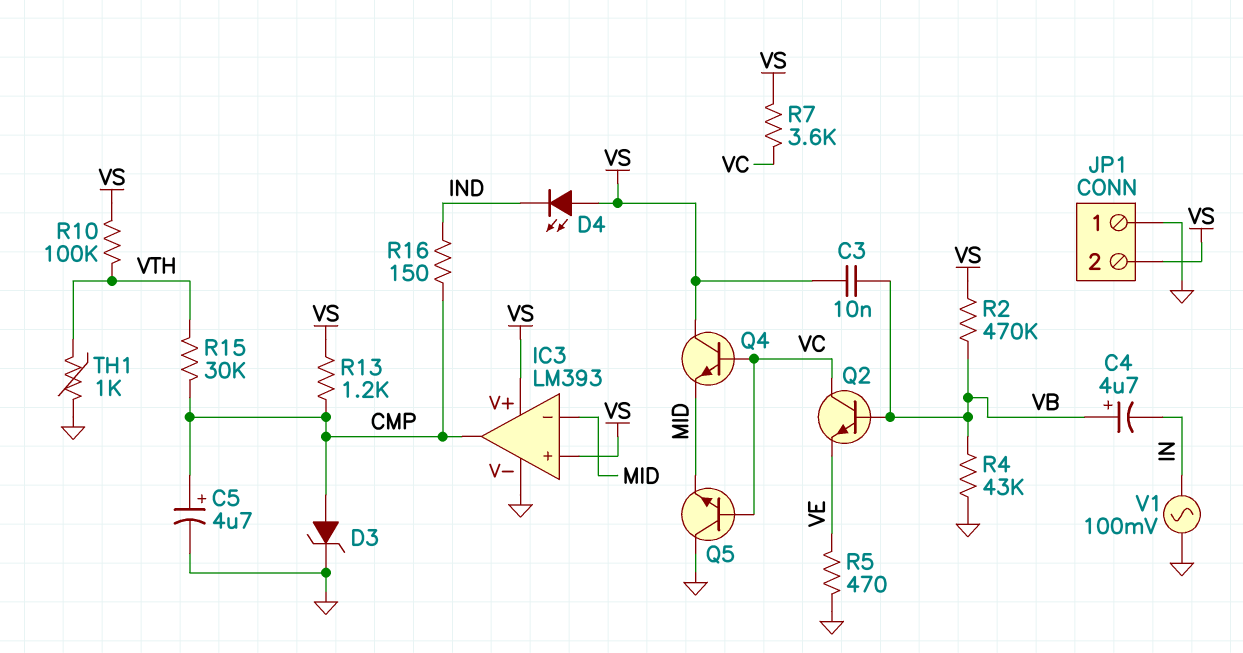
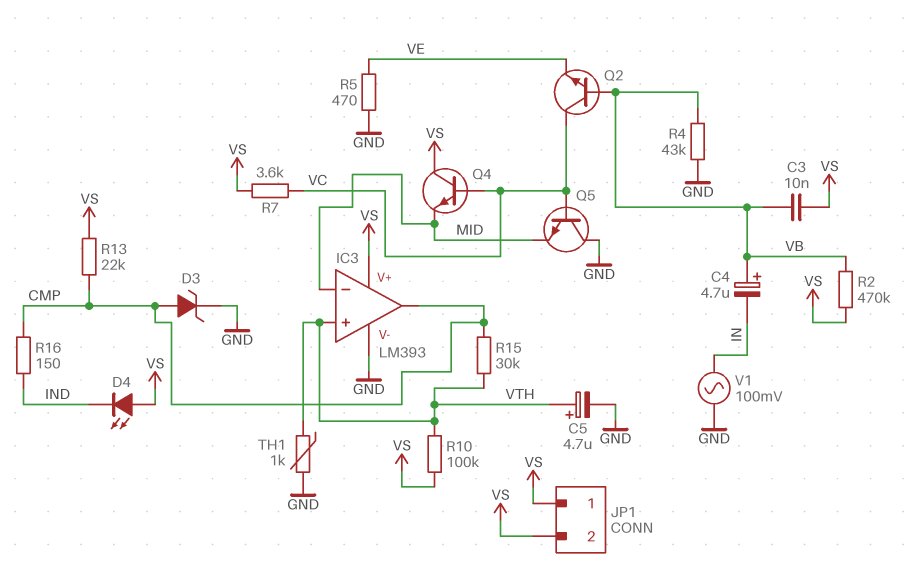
C5: 4.7uF (plus CMP, minus GND) -> 4.7uF (plus VTH, minus GND)
IC3 pin in+: VS -> VTH
JP1 pin 1: GND -> VS
R13: 1.2k (CMP, VS) -> 22k (CMP, VS)

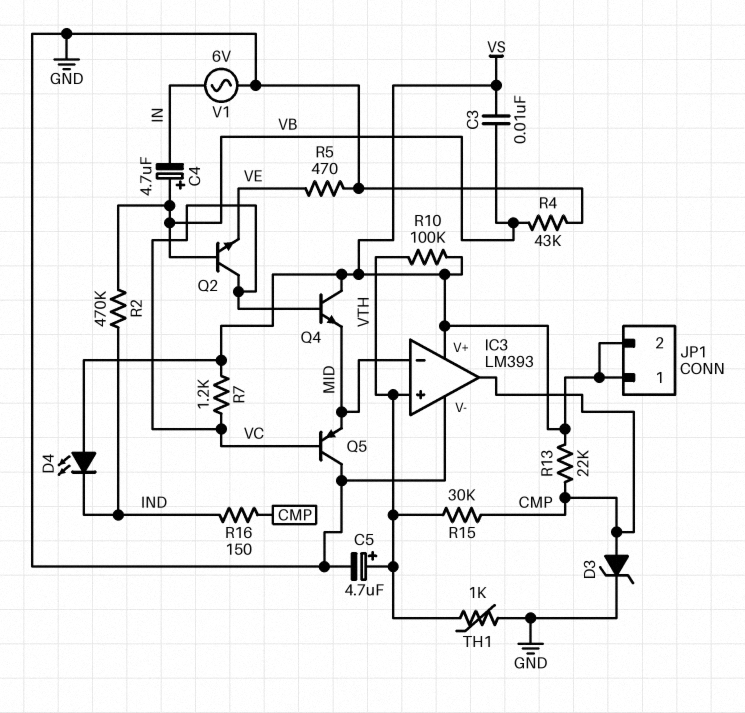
Q5: NPN (B VC, C GND, E MID) -> PNP (B VC, C GND, E MID)
R2: 470k (VB, VS) -> 470k (IND, VB)
R7: 3.6k (VC, VS) -> 1.2k (VC, VS)
V1: AC 100mV (GND, IN) -> AC 6V (GND, IN)

